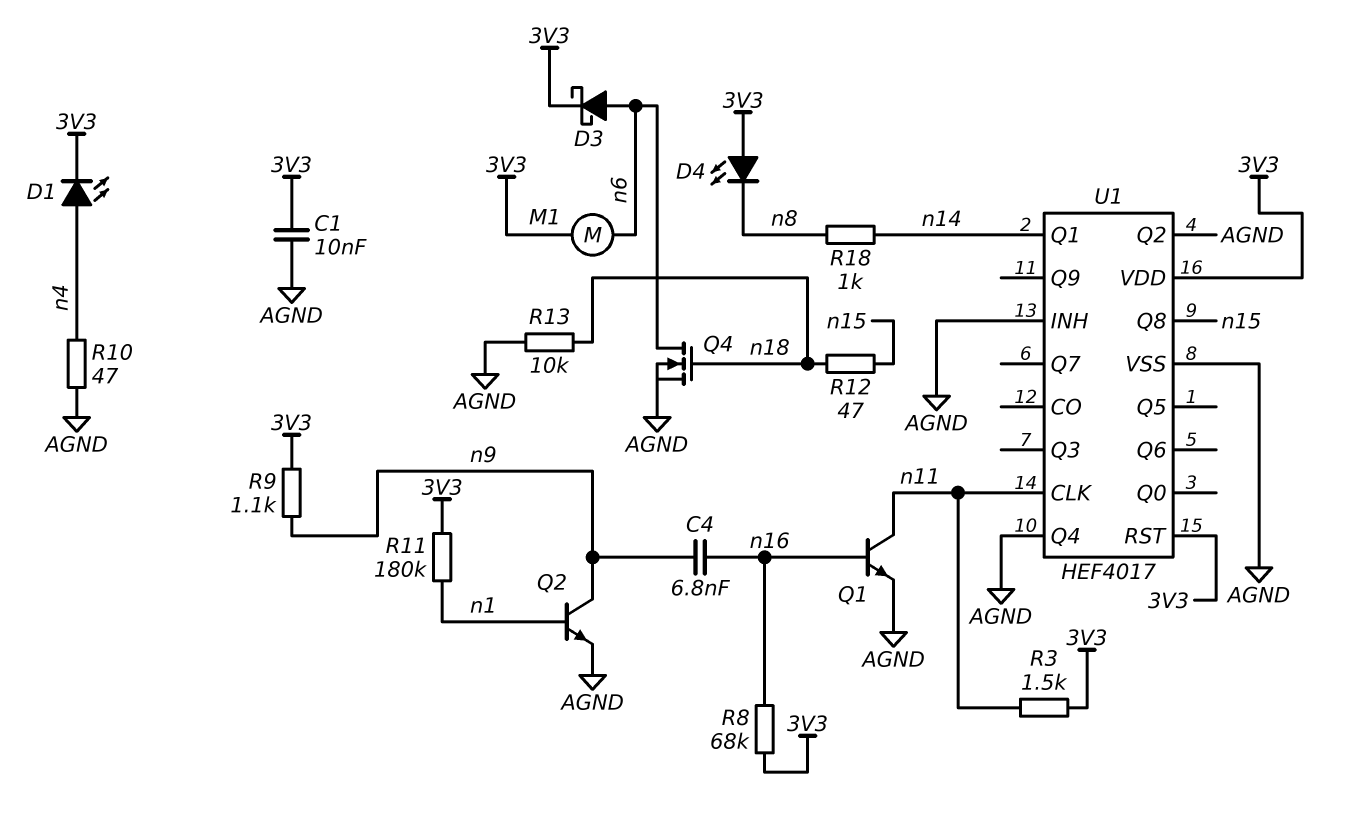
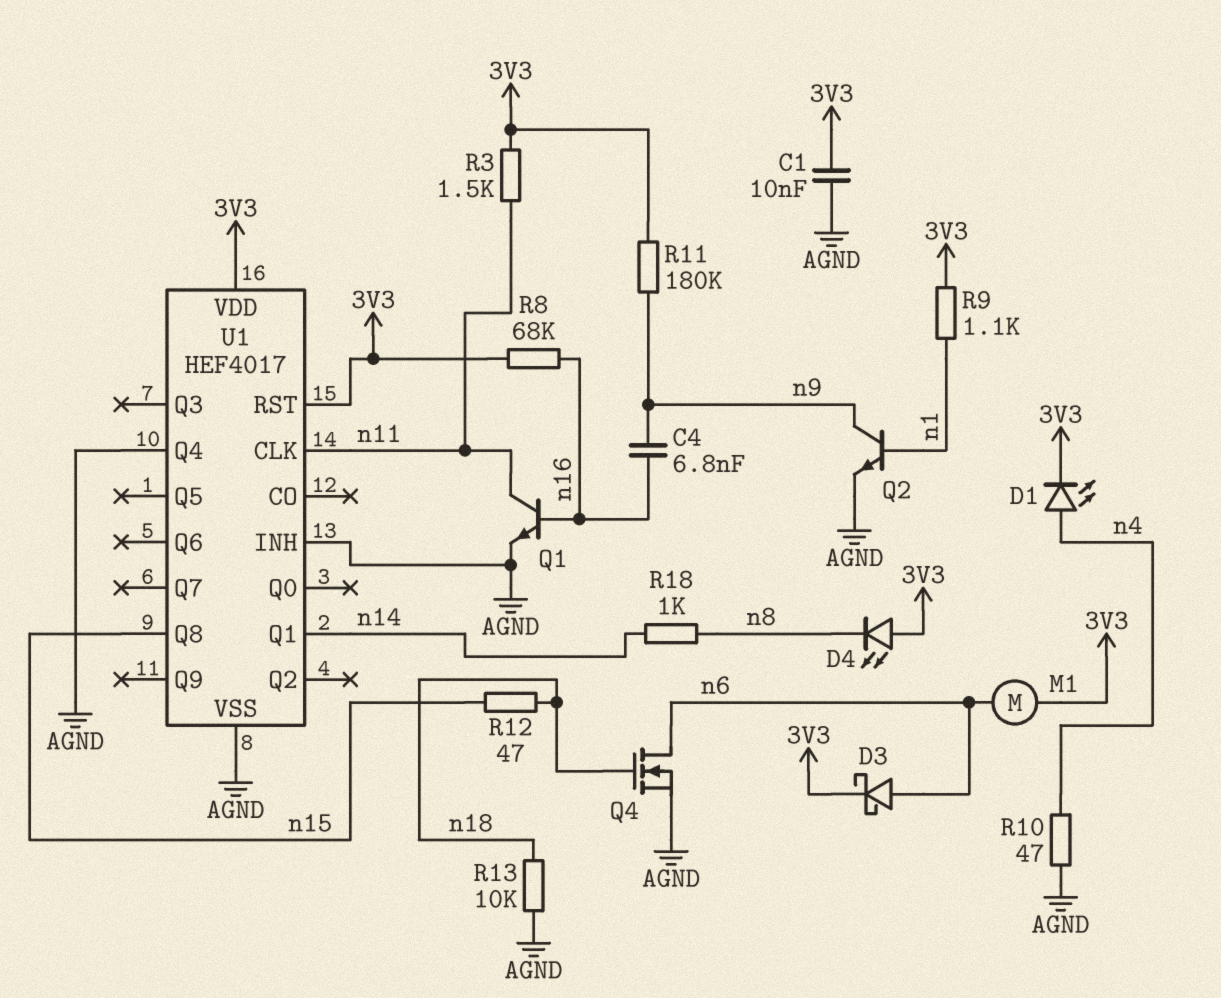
R9: 1.1k (3V3, n9) -> 1.1k (3V3, n1)
R11: 180k (3V3, n1) -> 180k (3V3, n9)
U1 pin Q2: AGND -> none

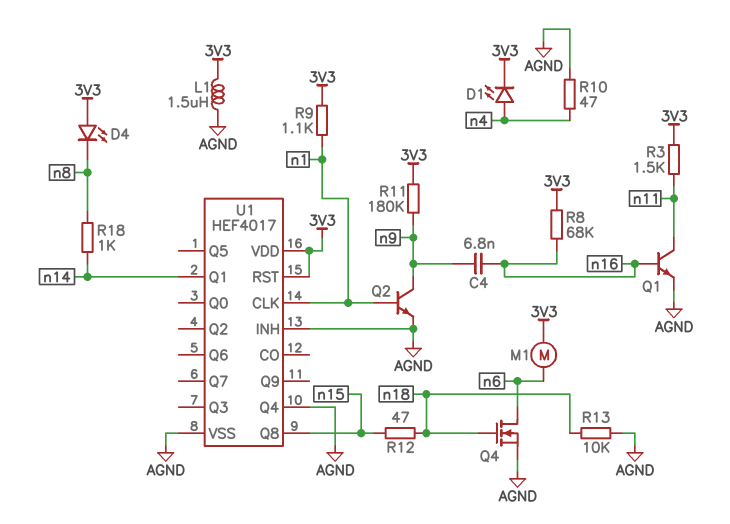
C1: 10nF (3V3, AGND) -> none
D3: schottky (A n6, K 3V3) -> none
L1: none -> 1.5uH (3V3, AGND)
U1 pin CLK: n11 -> n1

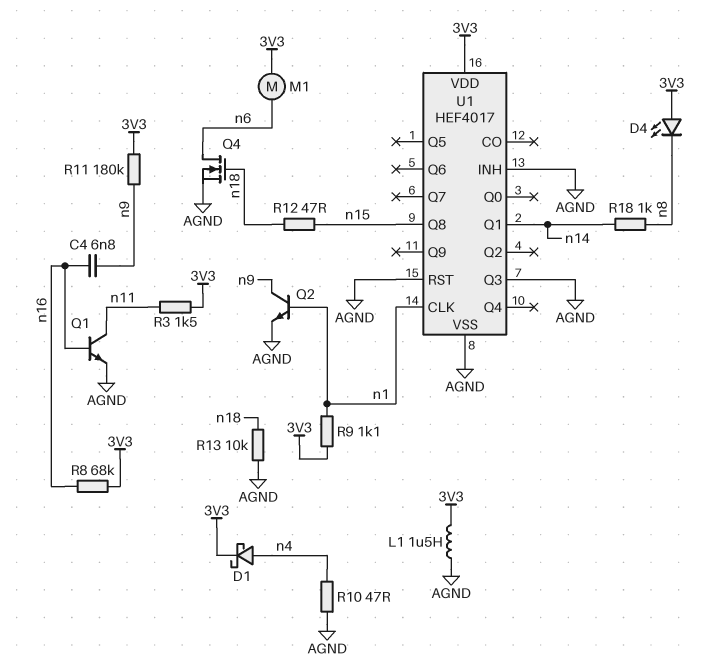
D1: LED (A n4, K 3V3) -> schottky (A n4, K 3V3)
U1 pin Q3: none -> AGND
U1 pin Q4: AGND -> none
U1 pin RST: 3V3 -> AGND

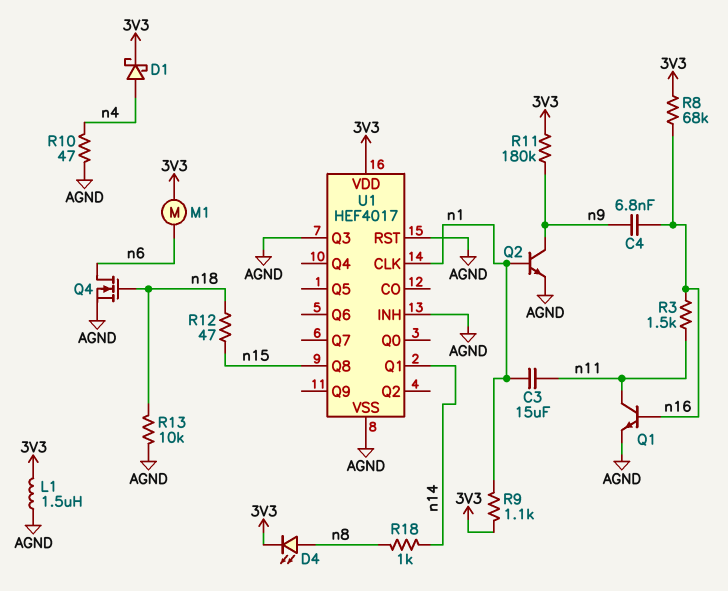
C3: none -> 15uF (n1, n11)
D4: LED (A 3V3, K n8) -> LED (A n8, K 3V3)
R3: 1.5k (3V3, n11) -> 1.5k (n11, n16)

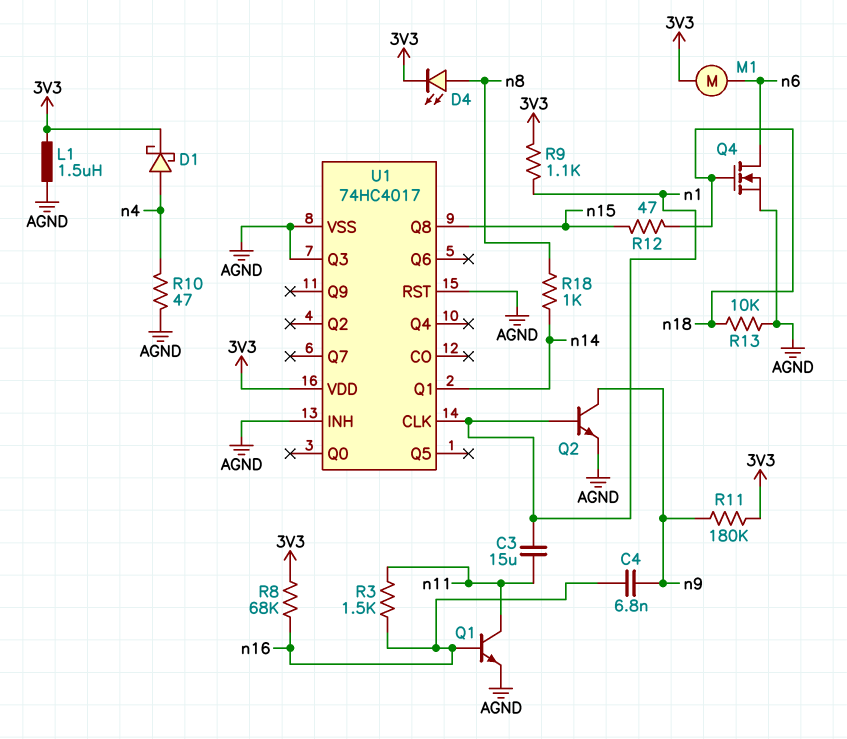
U1: HEF4017 -> 74HC4017

